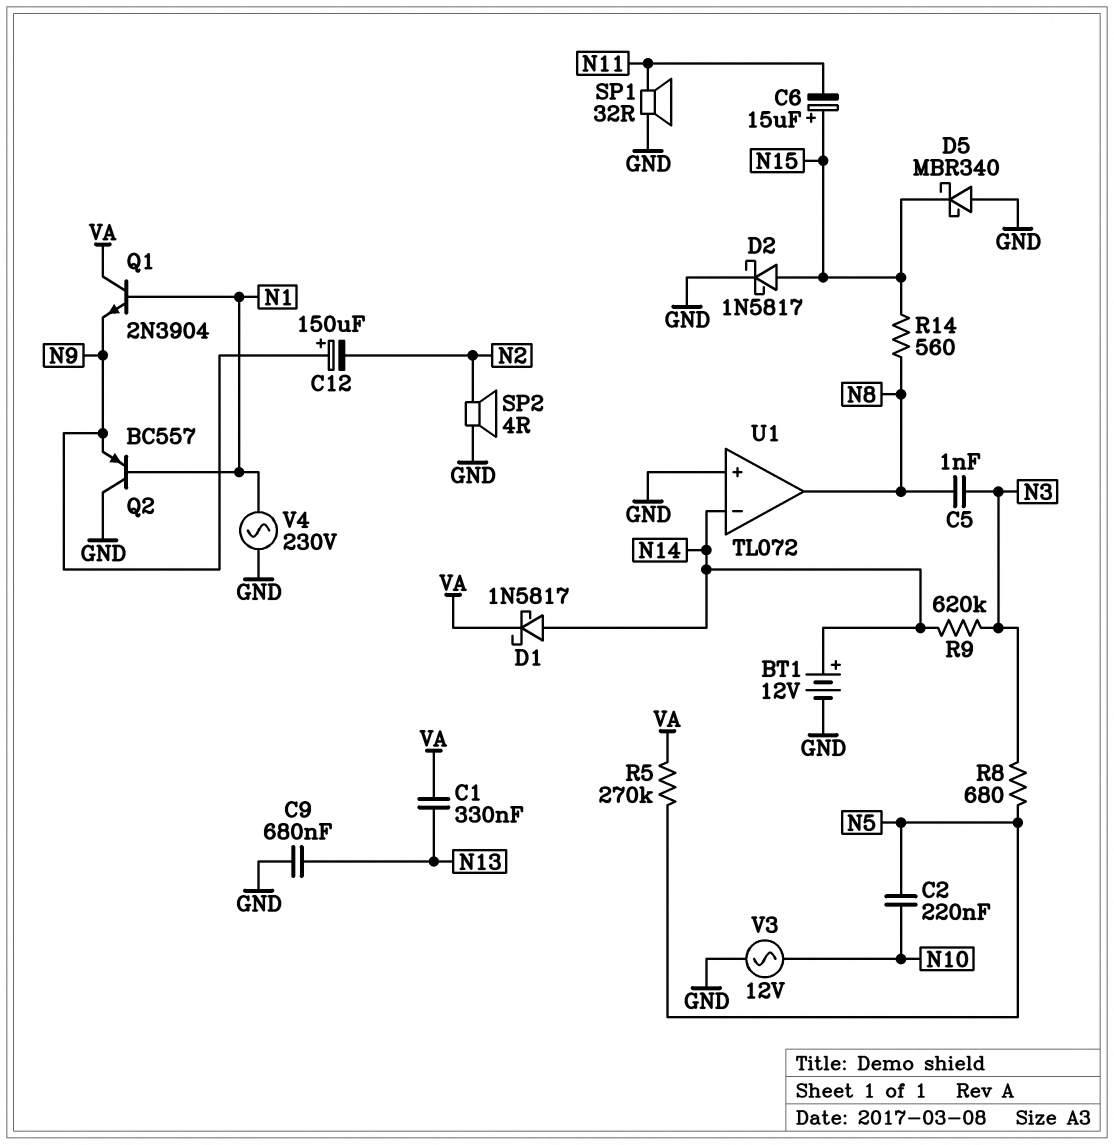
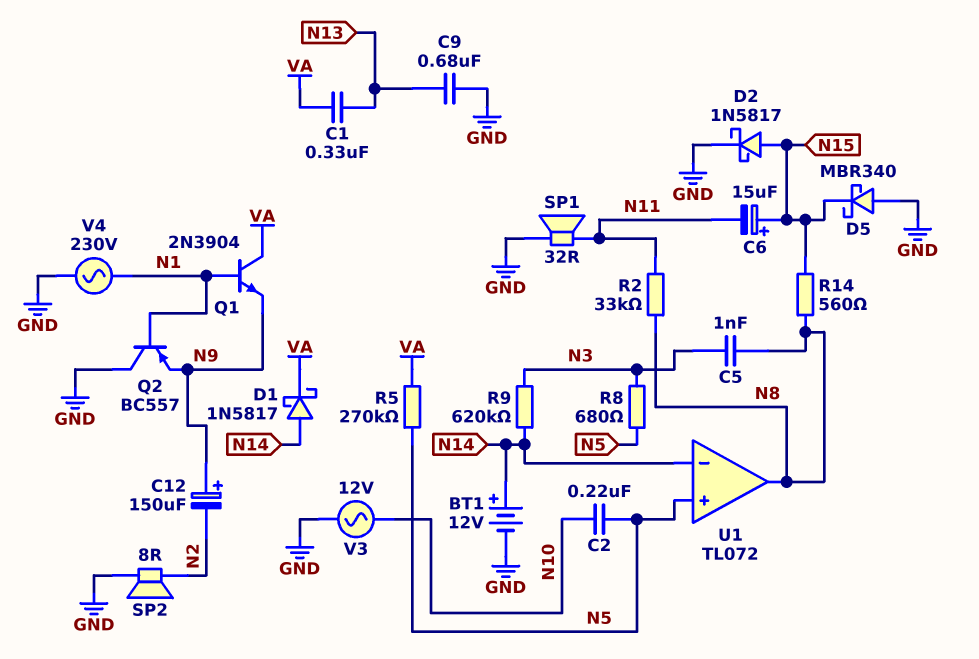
R2: none -> 33k (N8, N11)
SP2: speaker 4R (GND, N2) -> speaker 8R (GND, N2)
U1 pin in+: GND -> N5

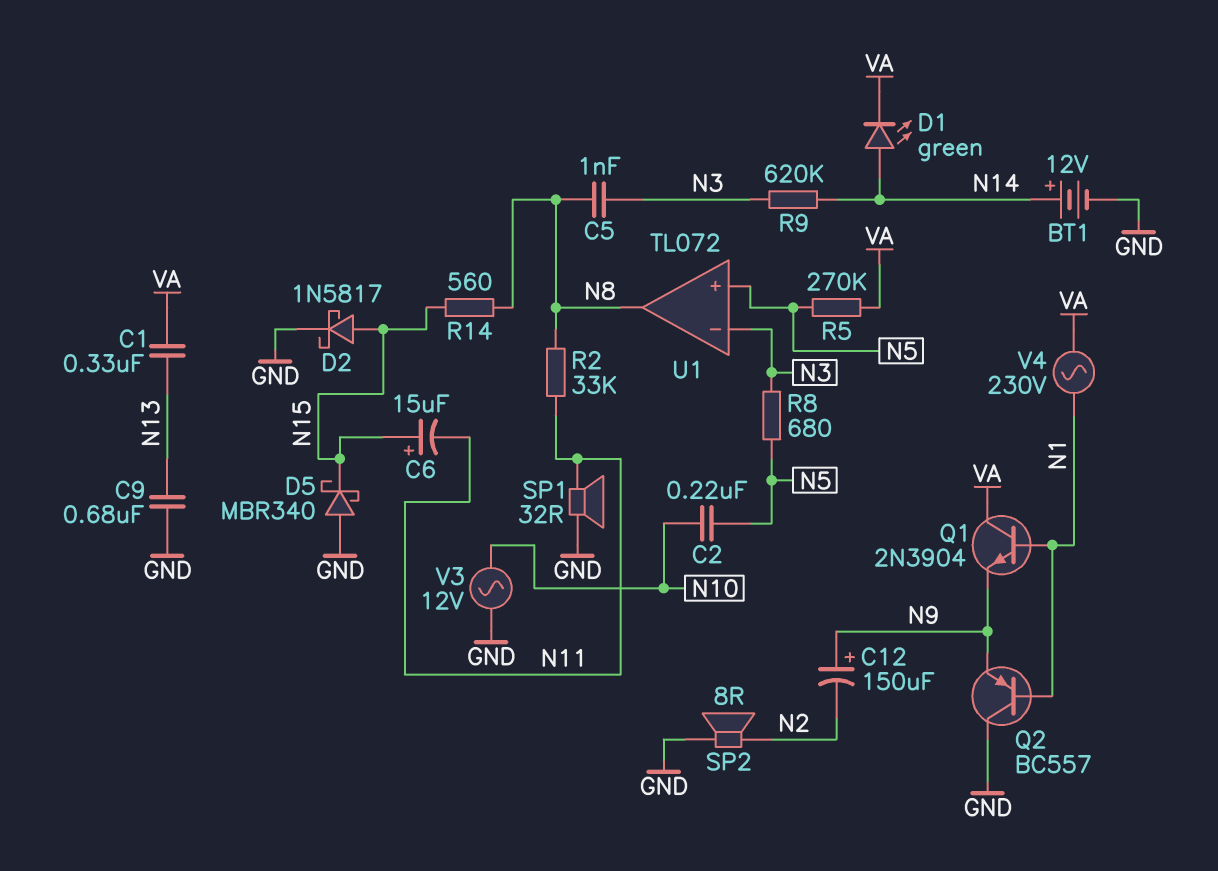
D1: schottky 1N5817 (A N14, K VA) -> LED green (A N14, K VA)
U1 pin in-: N14 -> N3
V4: AC 230V (GND, N1) -> AC 230V (N1, VA)

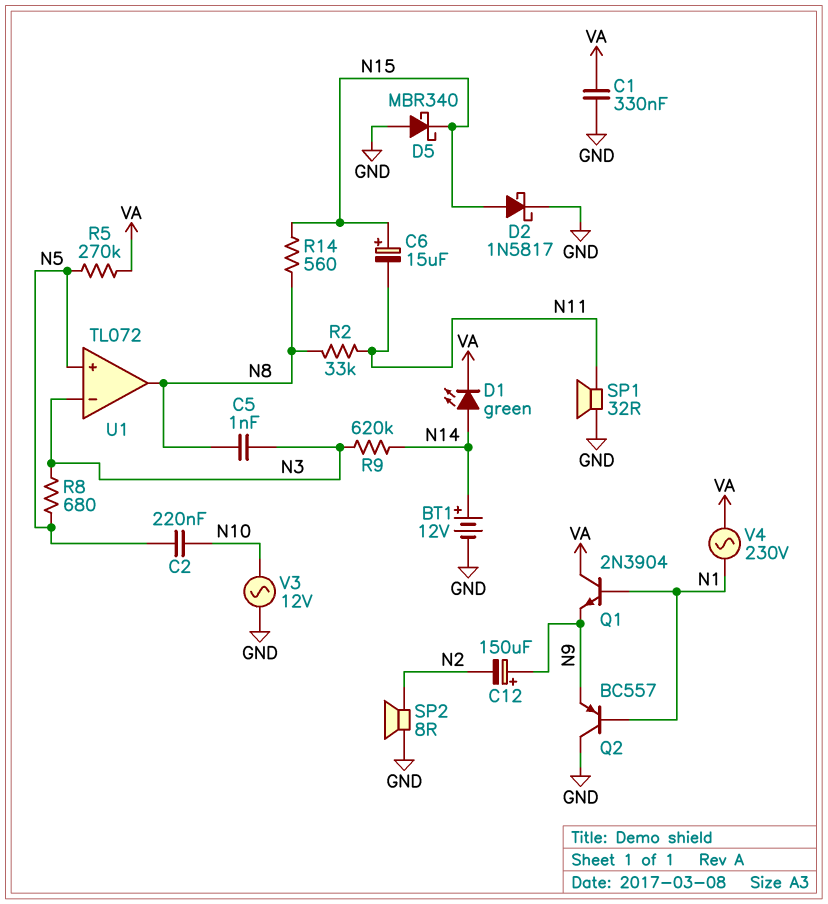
C1: 330nF (N13, VA) -> 330nF (GND, VA)
C9: 680nF (GND, N13) -> none

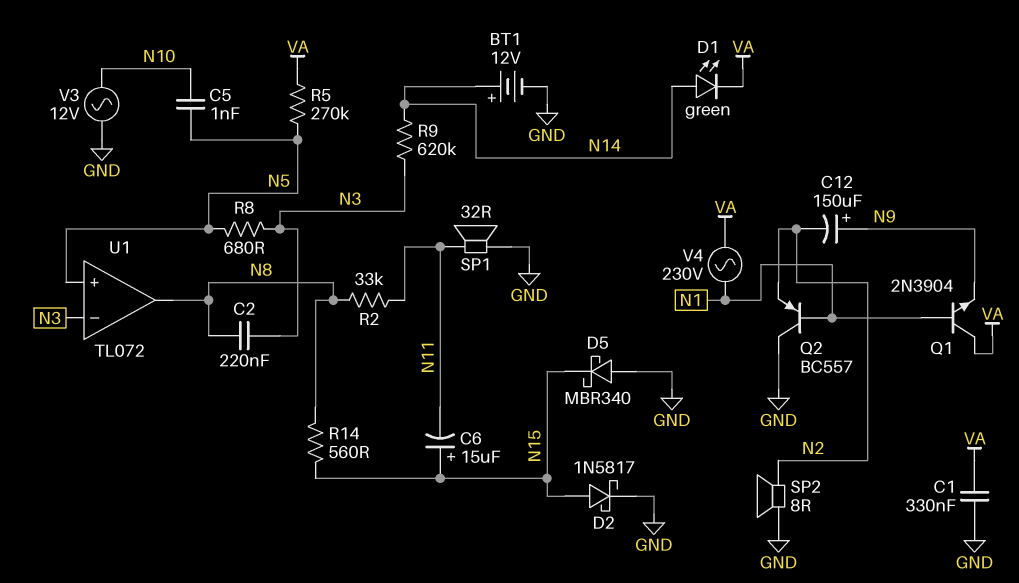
C2: 220nF (N5, N10) -> 220nF (N3, N8)
C5: 1nF (N3, N8) -> 1nF (N5, N10)
Q2: PNP BC557 (B N1, C GND, E N9) -> PNP BC557 (B N1, C GND, E N2)

